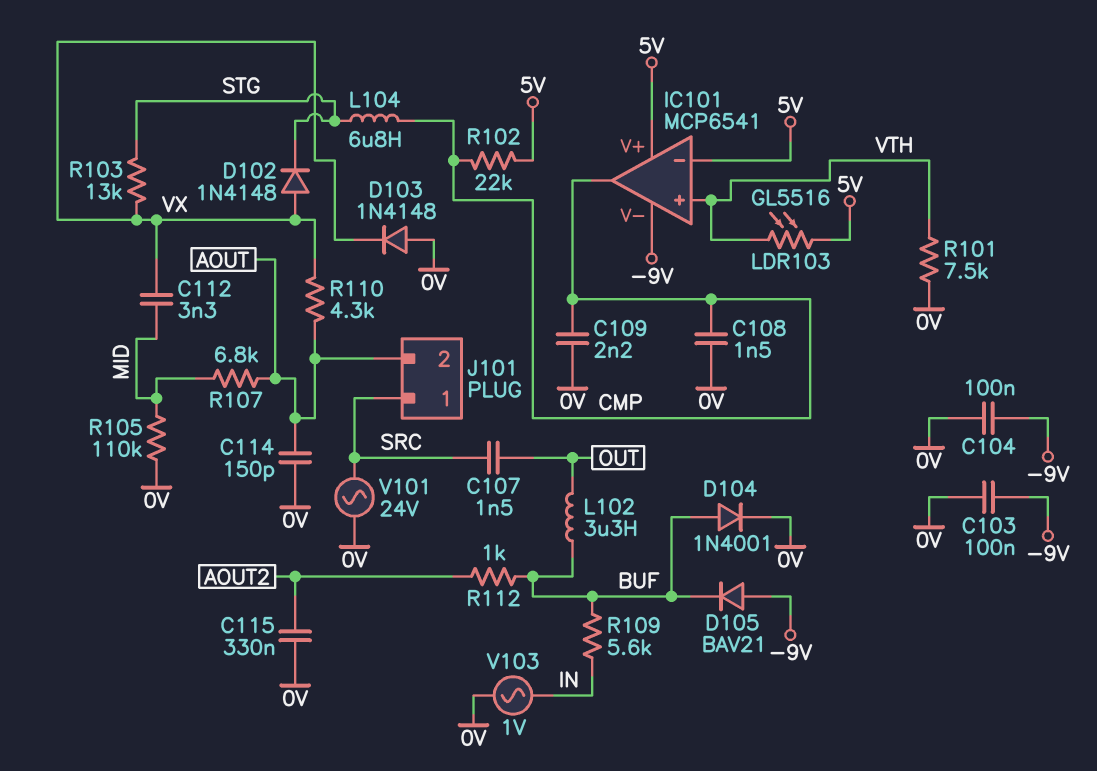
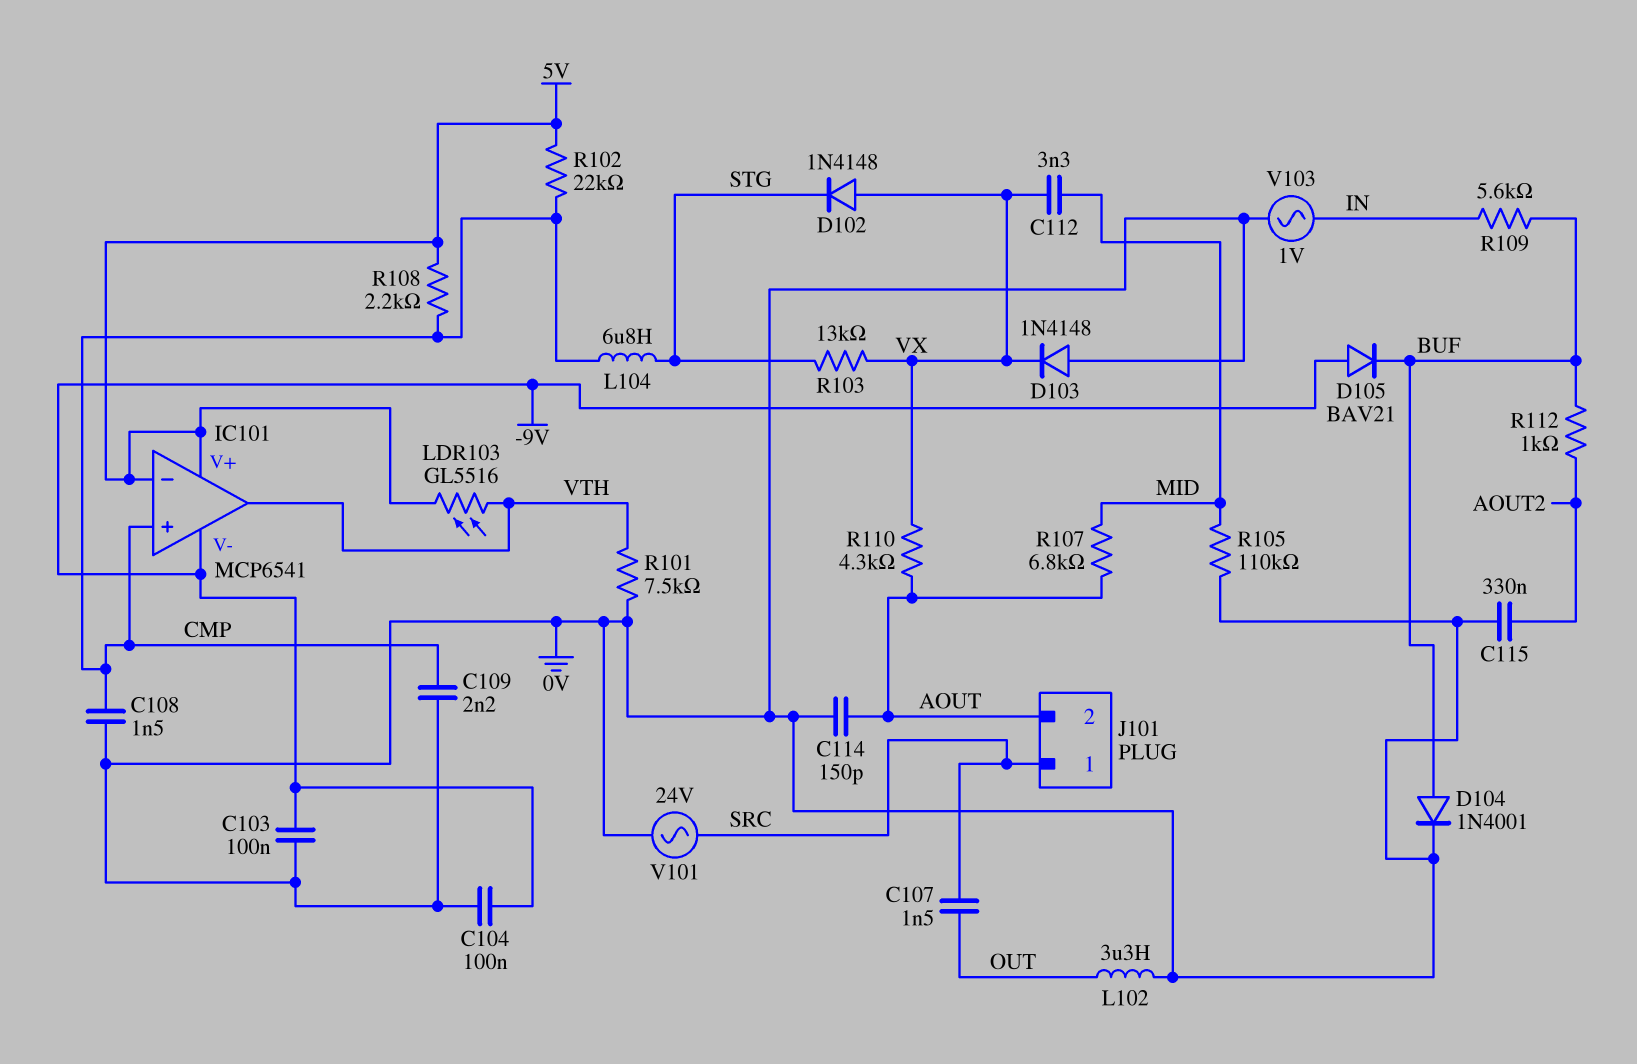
IC101 pin in+: VTH -> CMP
IC101 pin out: CMP -> VTH
L102: 3.3uH (BUF, OUT) -> 3.3uH (0V, OUT)
R108: none -> 2.2k (5V, CMP)

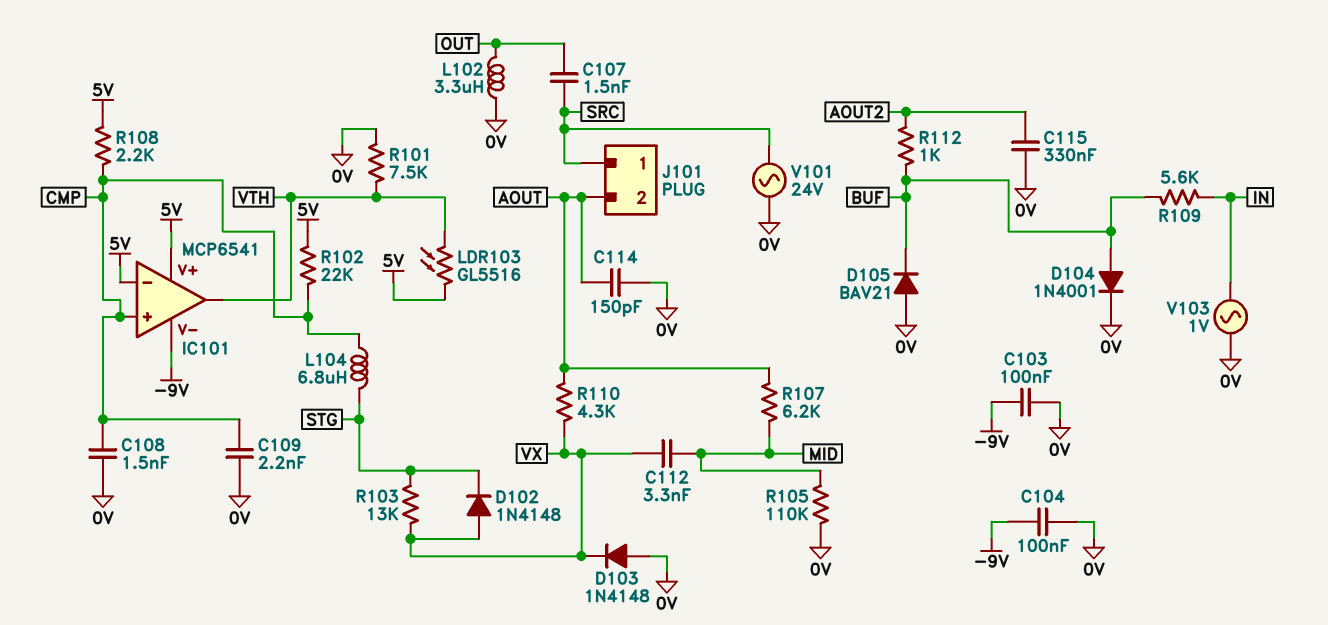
D105: diode BAV21 (A -9V, K BUF) -> diode BAV21 (A 0V, K BUF)
R107: 6.8k (AOUT, MID) -> 6.2k (AOUT, MID)

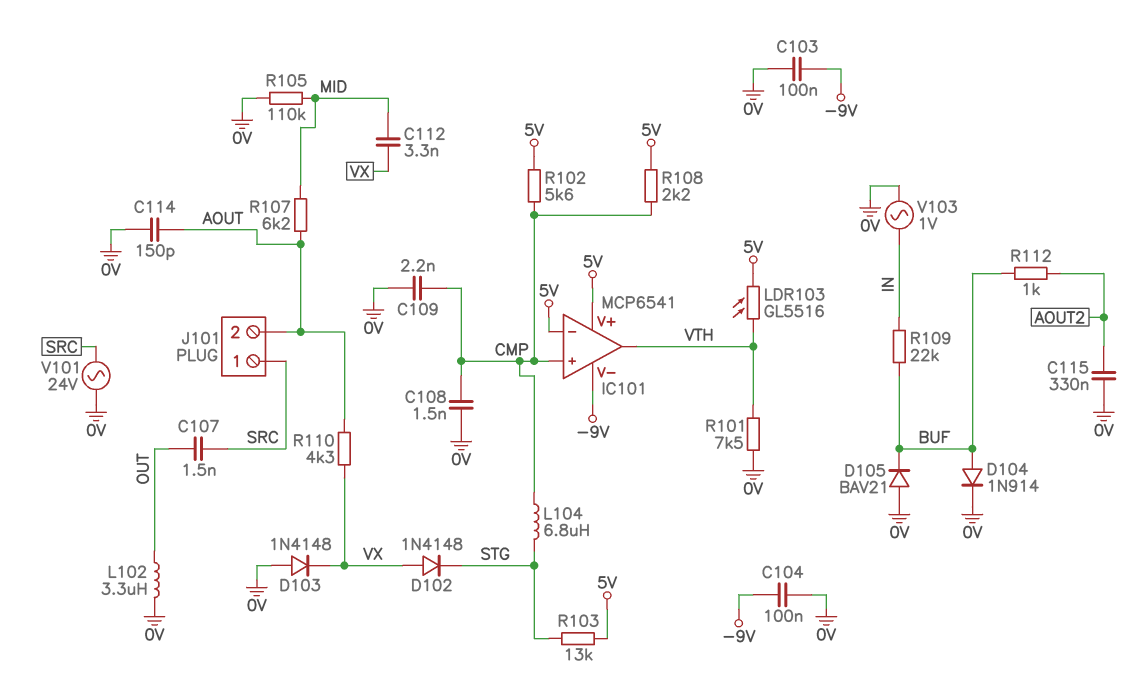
D104: diode 1N4001 (A BUF, K 0V) -> diode 1N914 (A BUF, K 0V)
R102: 22k (5V, CMP) -> 5.6k (5V, CMP)
R103: 13k (STG, VX) -> 13k (5V, STG)
R109: 5.6k (BUF, IN) -> 22k (BUF, IN)

